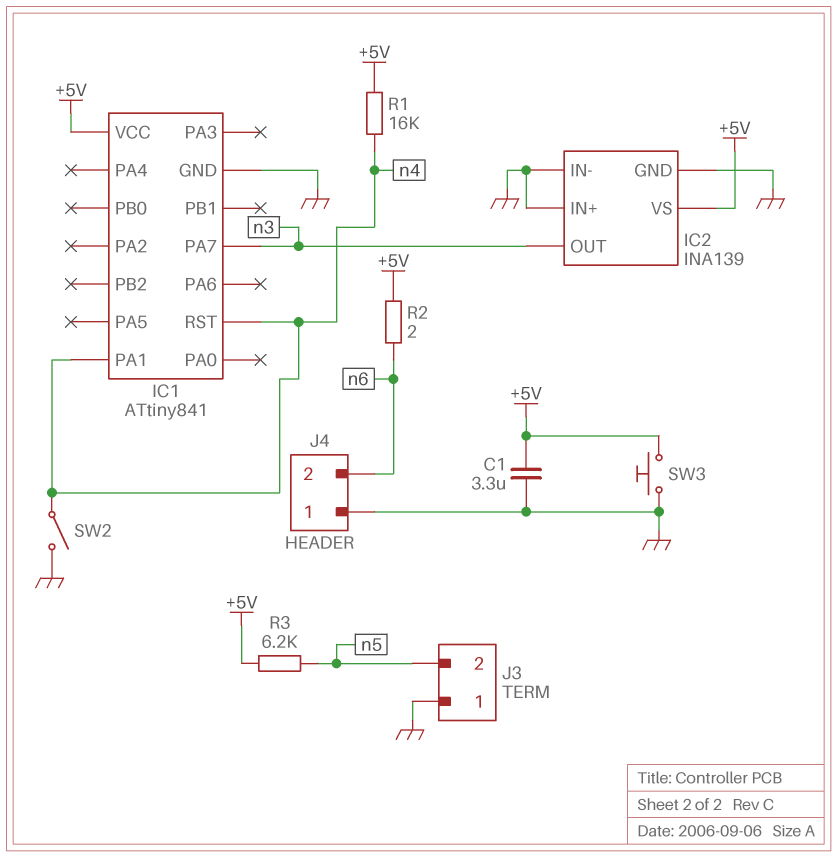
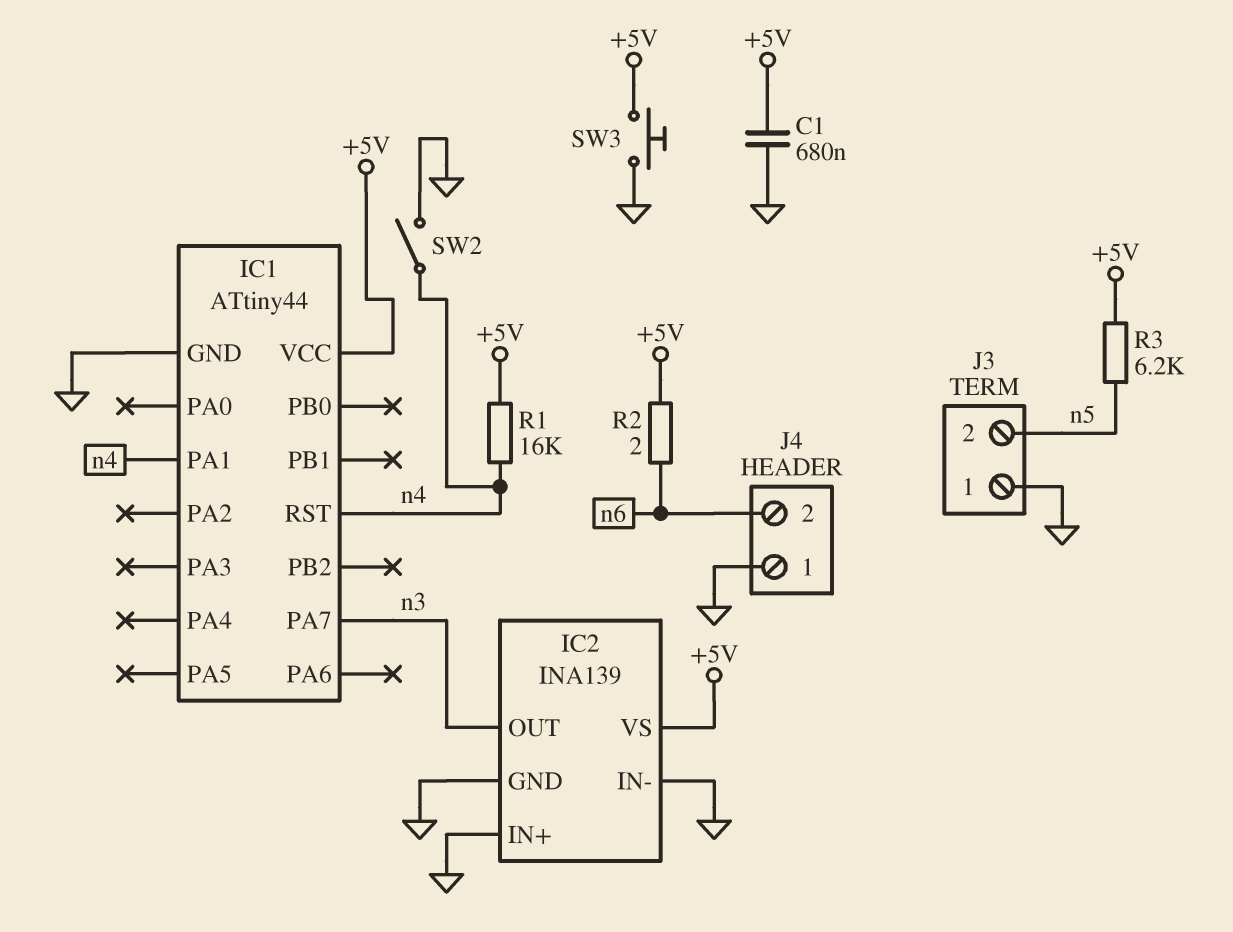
C1: 3.3uF (+5V, GND) -> 680nF (+5V, GND)
IC1: ATtiny841 -> ATtiny44

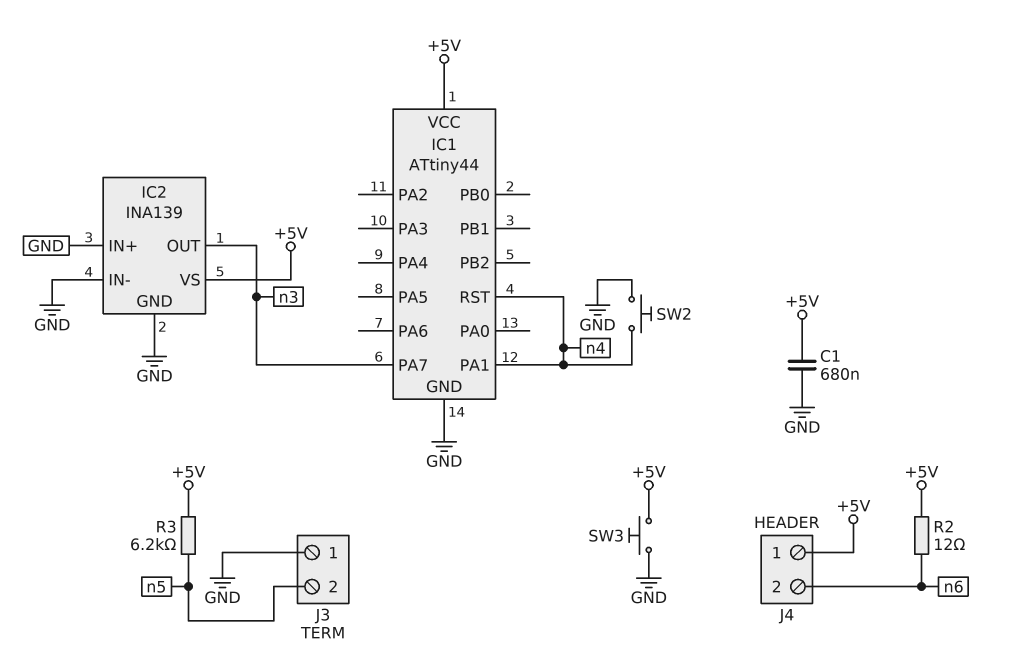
J4 pin 1: GND -> +5V
R1: 16k (+5V, n4) -> none
R2: 2 (+5V, n6) -> 12 (+5V, n6)
SW2: switch (GND, n4) -> button (GND, n4)

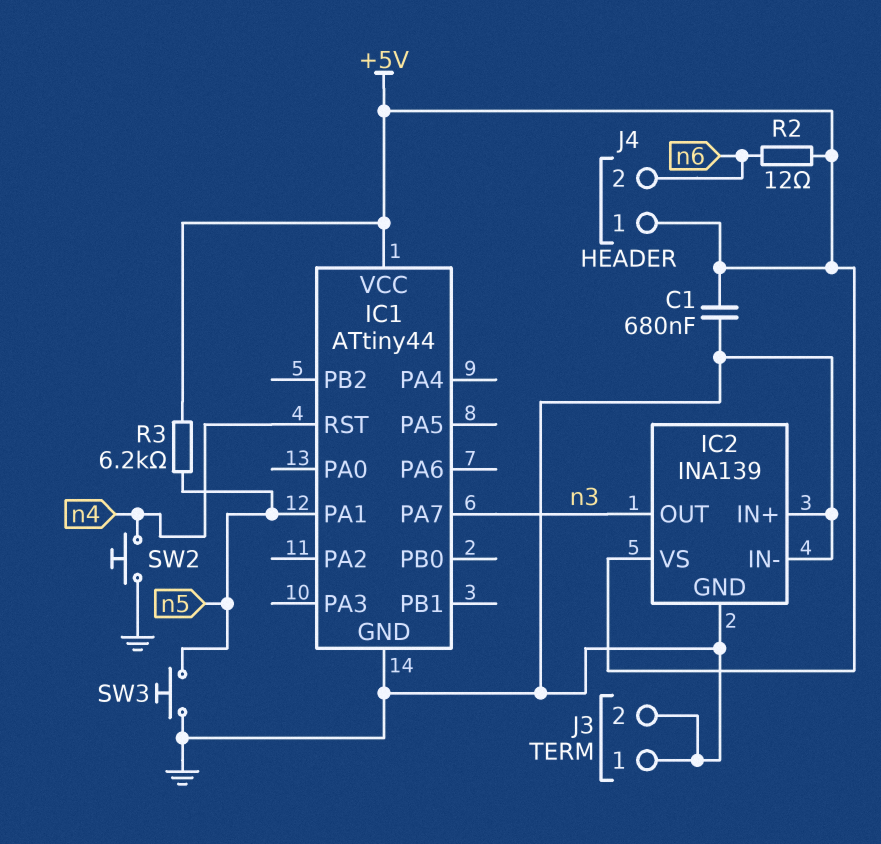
IC1 pin PA1: n4 -> n5
J3 pin 2: n5 -> GND
SW3: button (+5V, GND) -> button (GND, n5)

